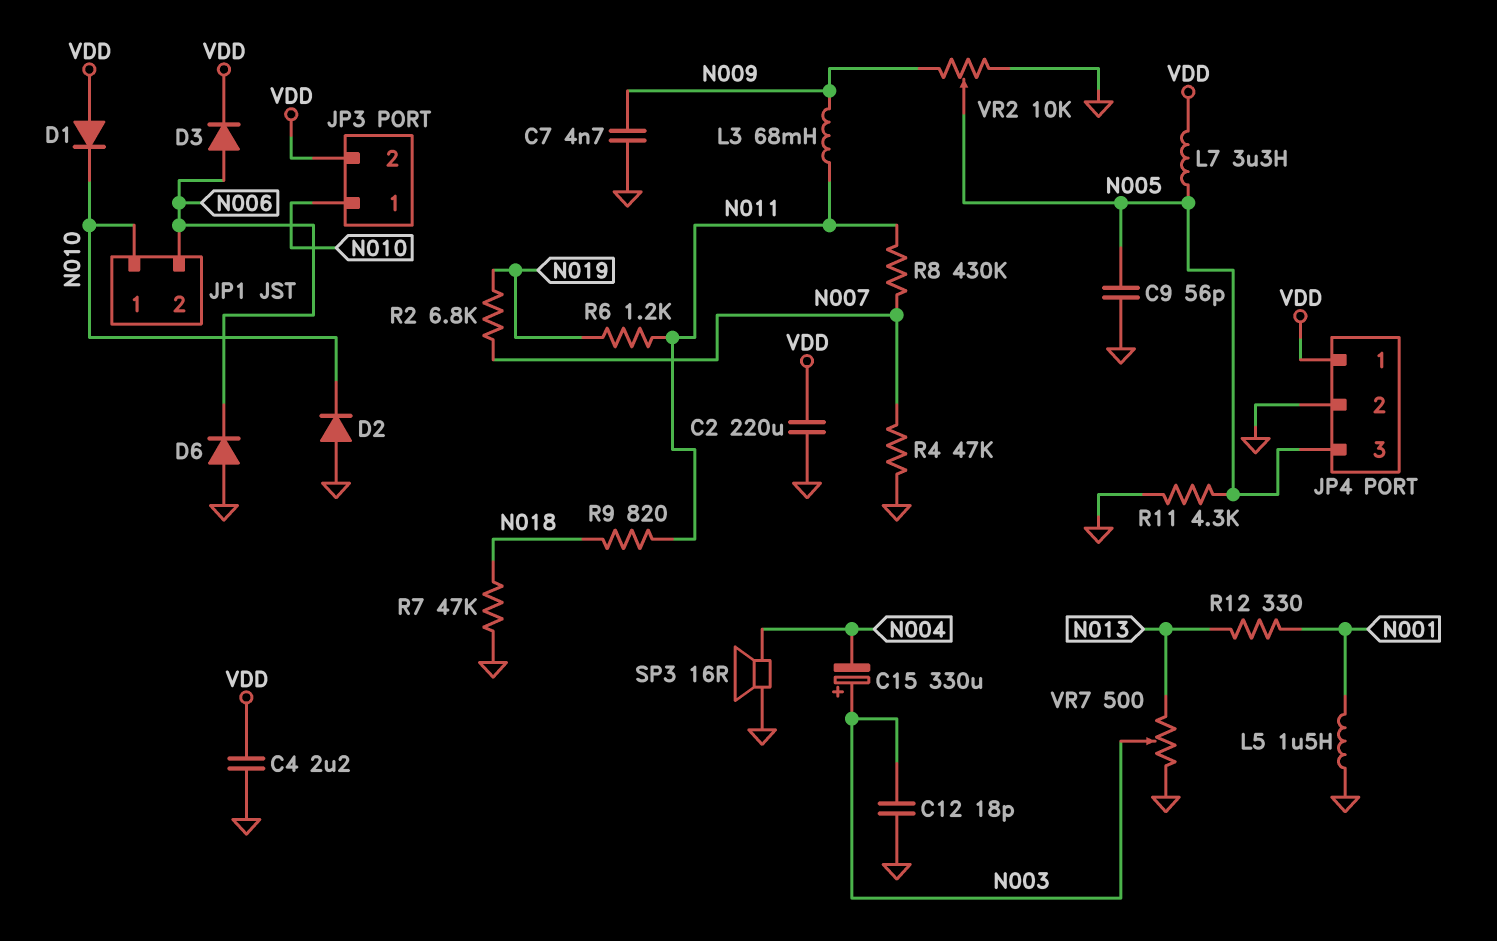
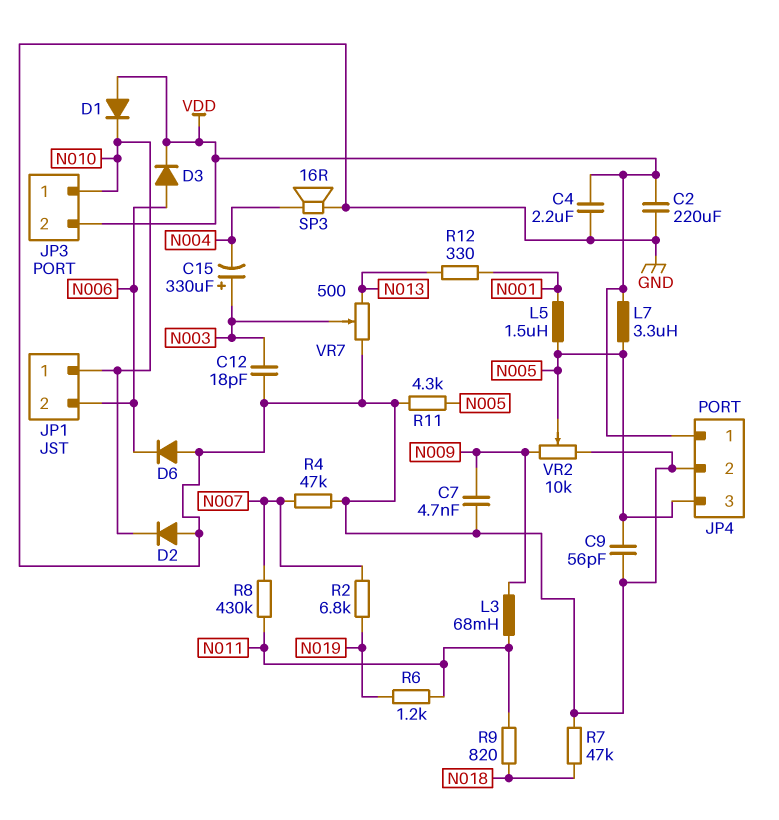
L5: 1.5uH (GND, N001) -> 1.5uH (N001, N005)

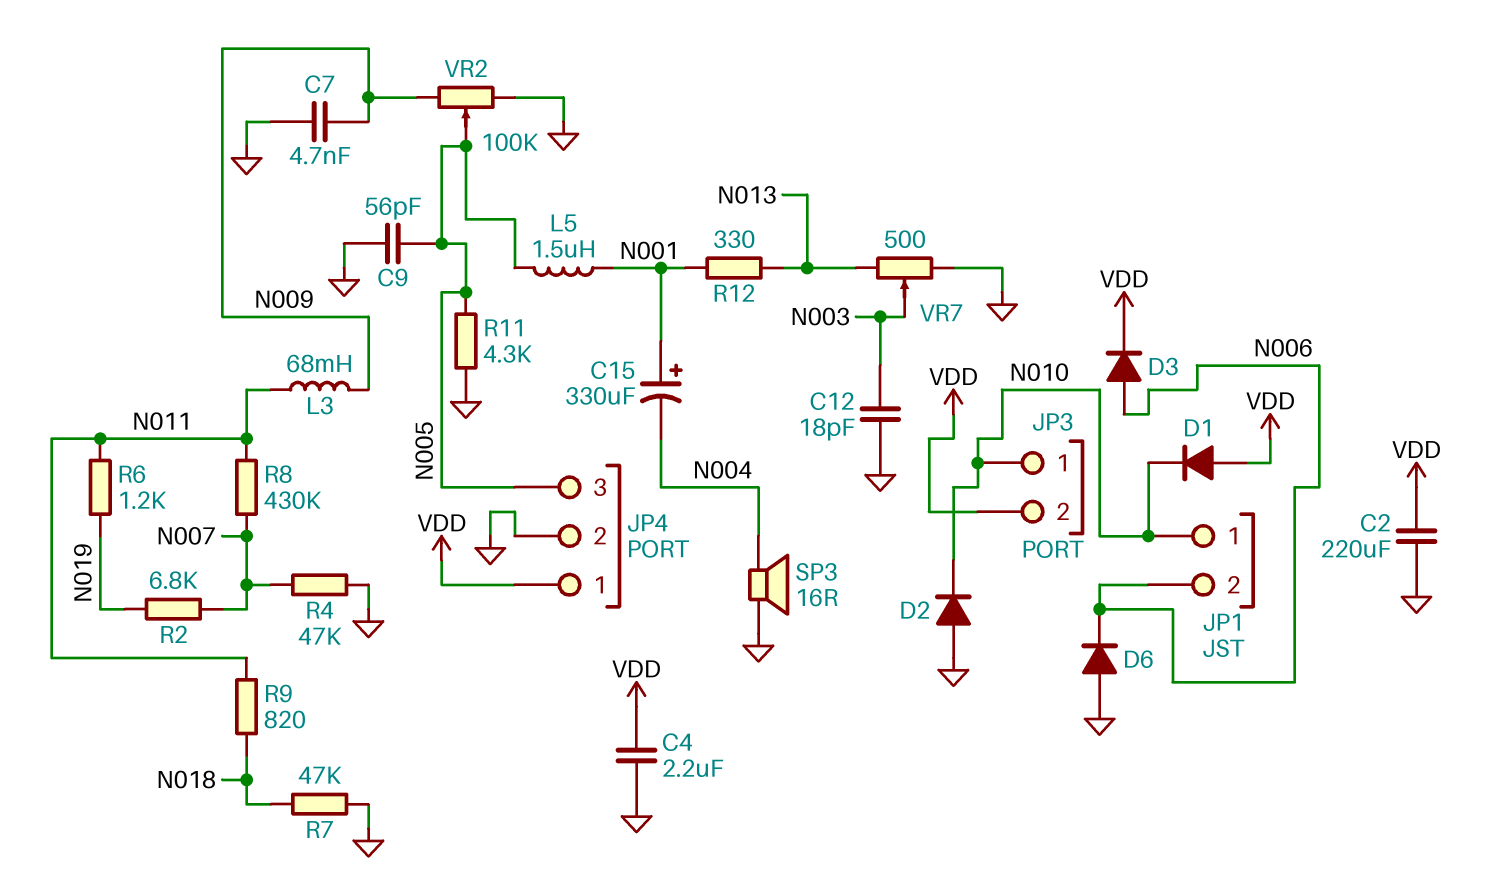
C15: 330uF (plus N003, minus N004) -> 330uF (plus N001, minus N004)
L7: 3.3uH (N005, VDD) -> none
VR2: 10k (GND, N009, wiper N005) -> 100k (GND, N009, wiper N005)

